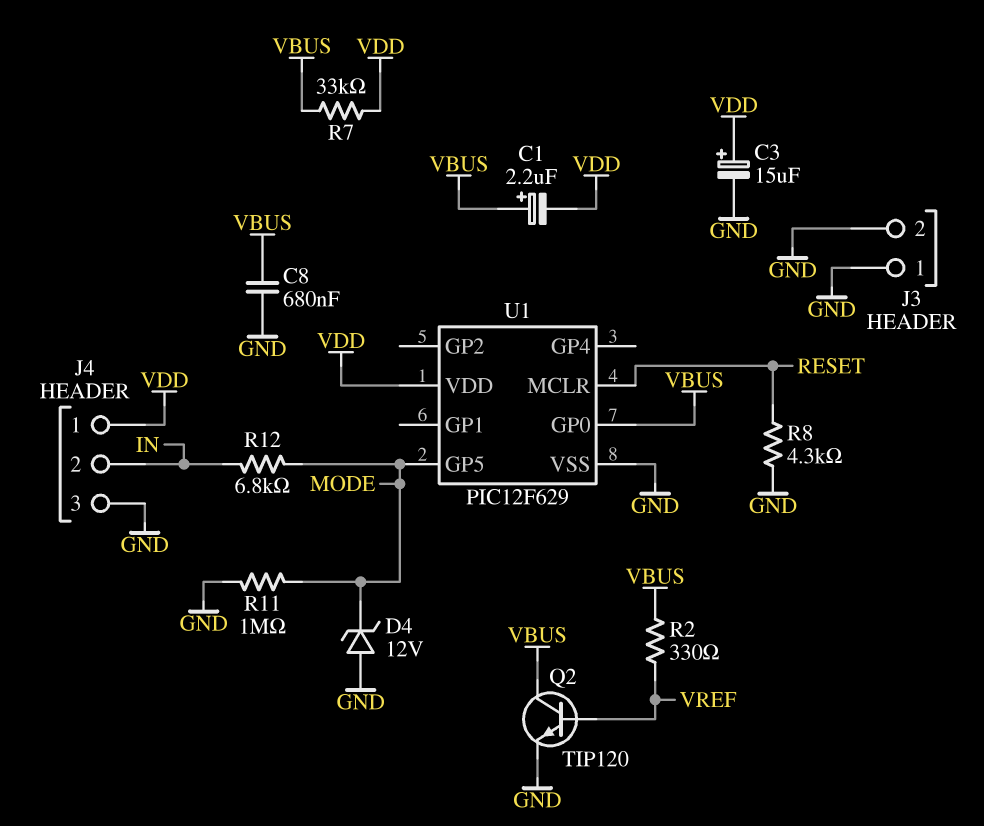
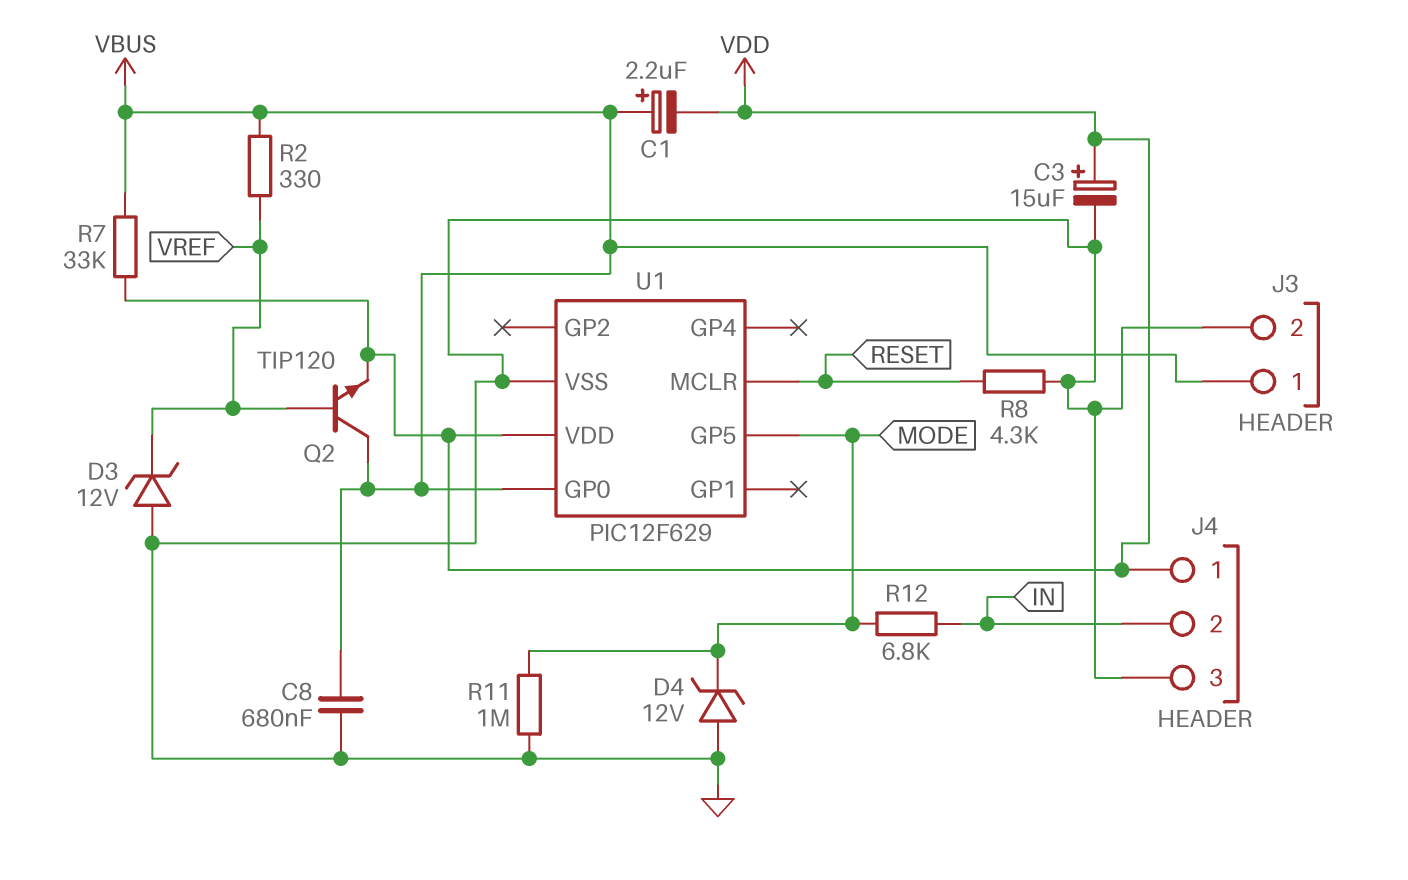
D3: none -> zener 12V (A GND, K VREF)
J3 pin 1: GND -> VBUS
Q2: NPN TIP120 (B VREF, C VBUS, E GND) -> NPN TIP120 (B VREF, C VBUS, E VDD)

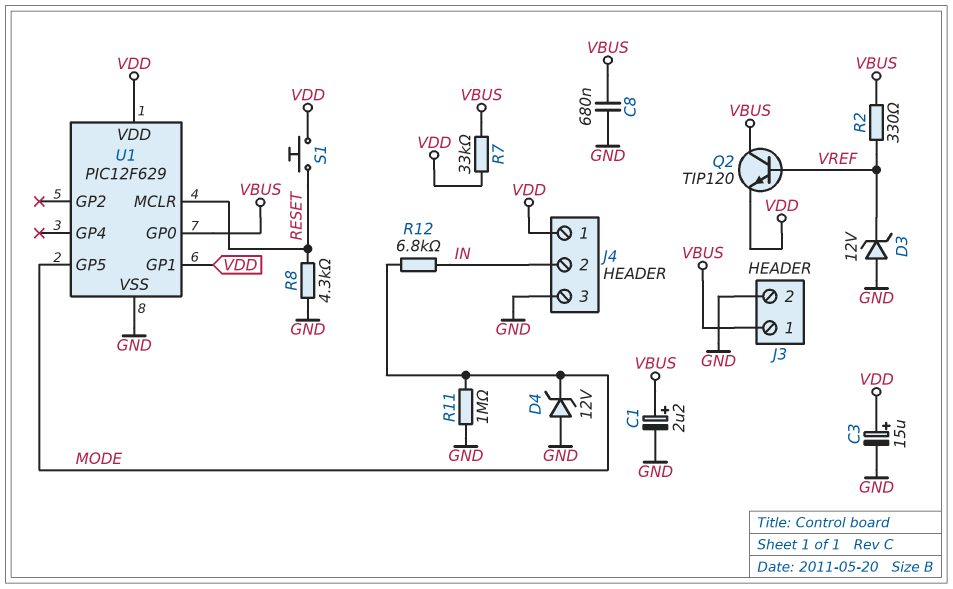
C1: 2.2uF (plus VBUS, minus VDD) -> 2.2uF (plus VBUS, minus GND)
S1: none -> button (RESET, VDD)
U1 pin GP1: none -> VDD

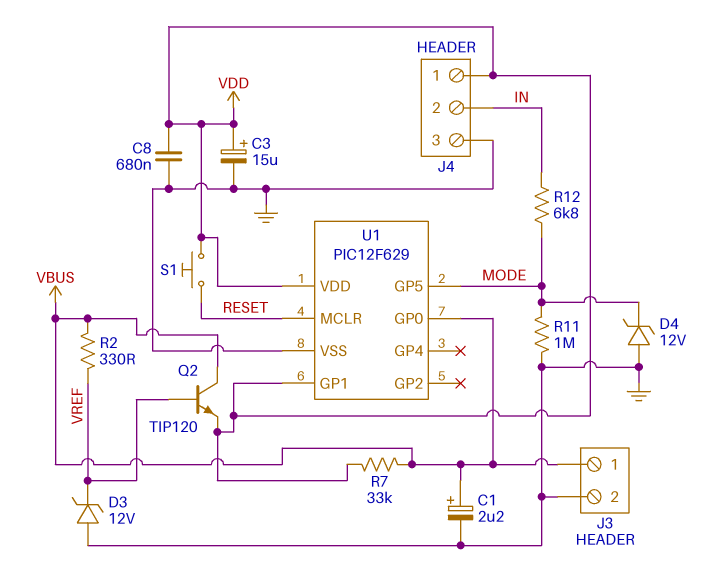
C8: 680nF (GND, VBUS) -> 680nF (GND, VDD)
R8: 4.3k (GND, RESET) -> none

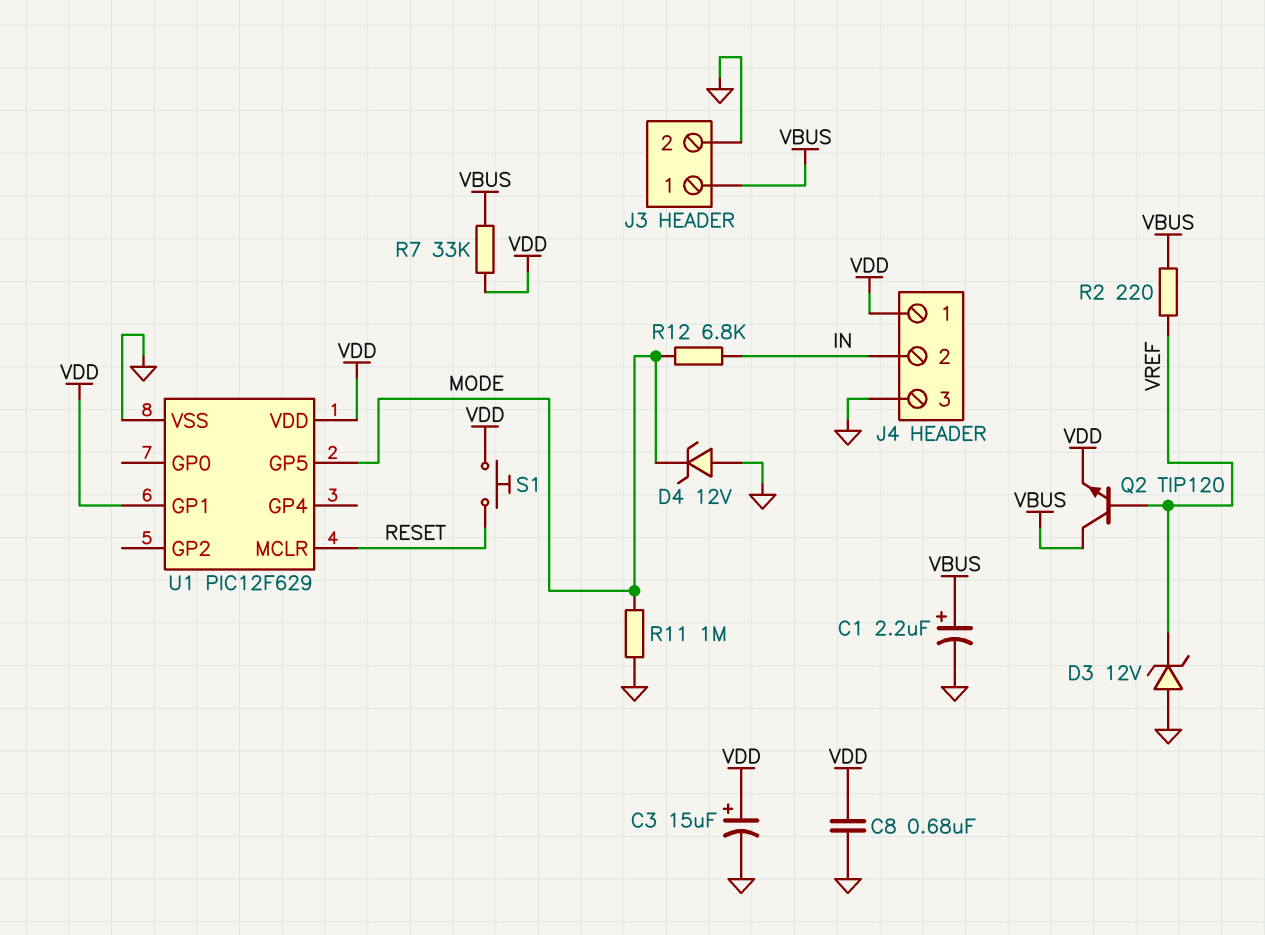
R2: 330 (VBUS, VREF) -> 220 (VBUS, VREF)
U1 pin GP0: VBUS -> none

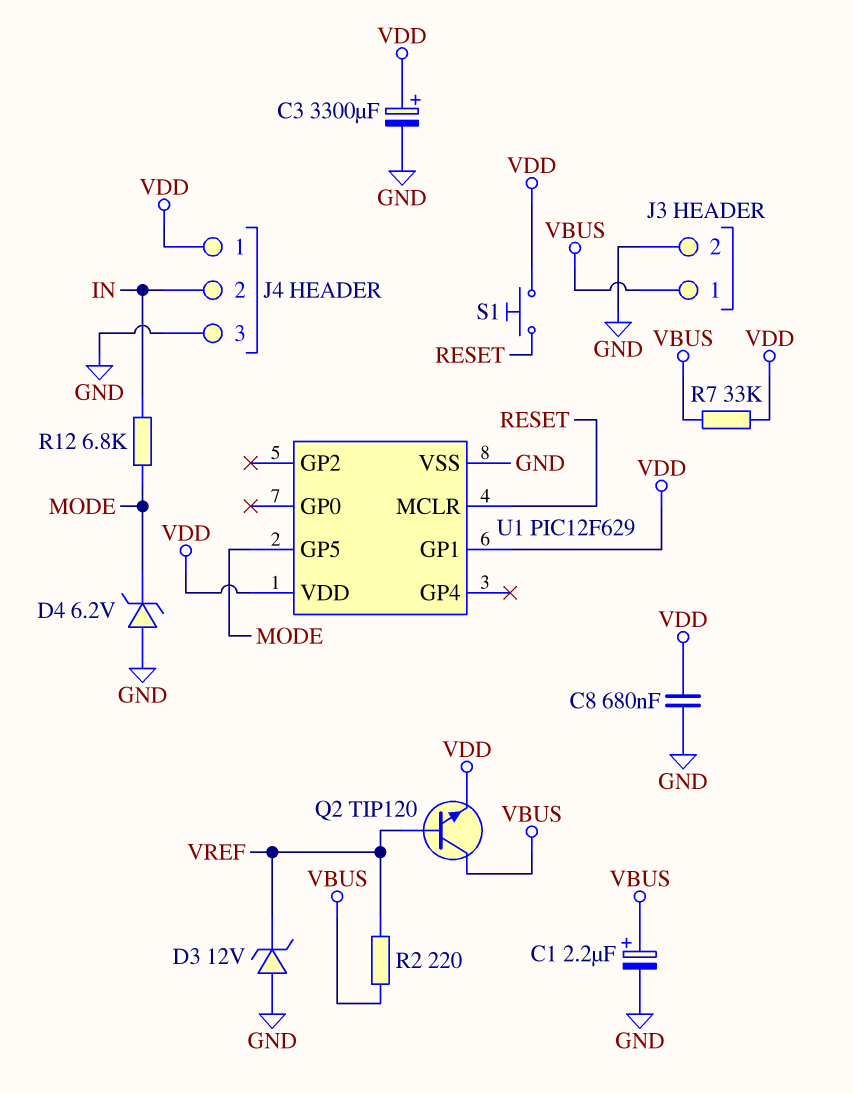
C3: 15uF (plus VDD, minus GND) -> 3300uF (plus VDD, minus GND)
D4: zener 12V (A GND, K MODE) -> zener 6.2V (A GND, K MODE)
R11: 1M (GND, MODE) -> none

